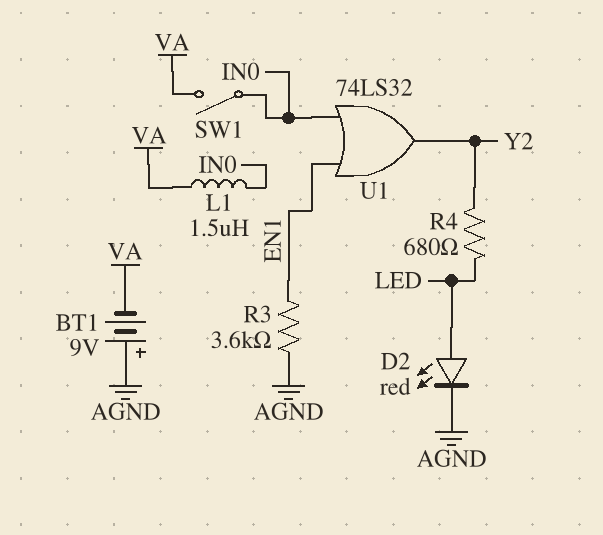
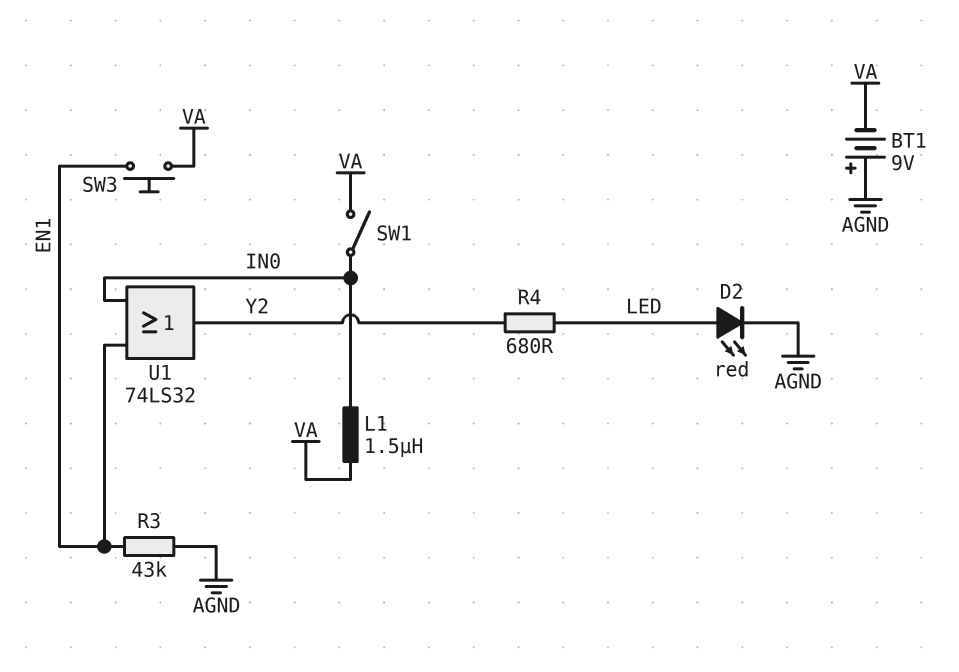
R3: 3.6k (AGND, EN1) -> 43k (AGND, EN1)
SW3: none -> button (EN1, VA)

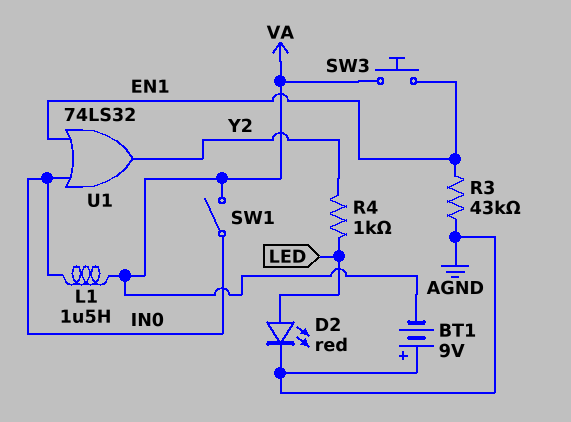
R4: 680 (LED, Y2) -> 1k (LED, Y2)

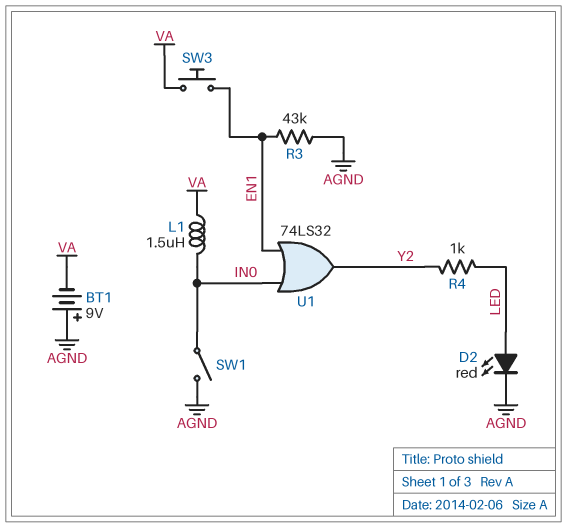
SW1: switch (IN0, VA) -> switch (AGND, IN0)

